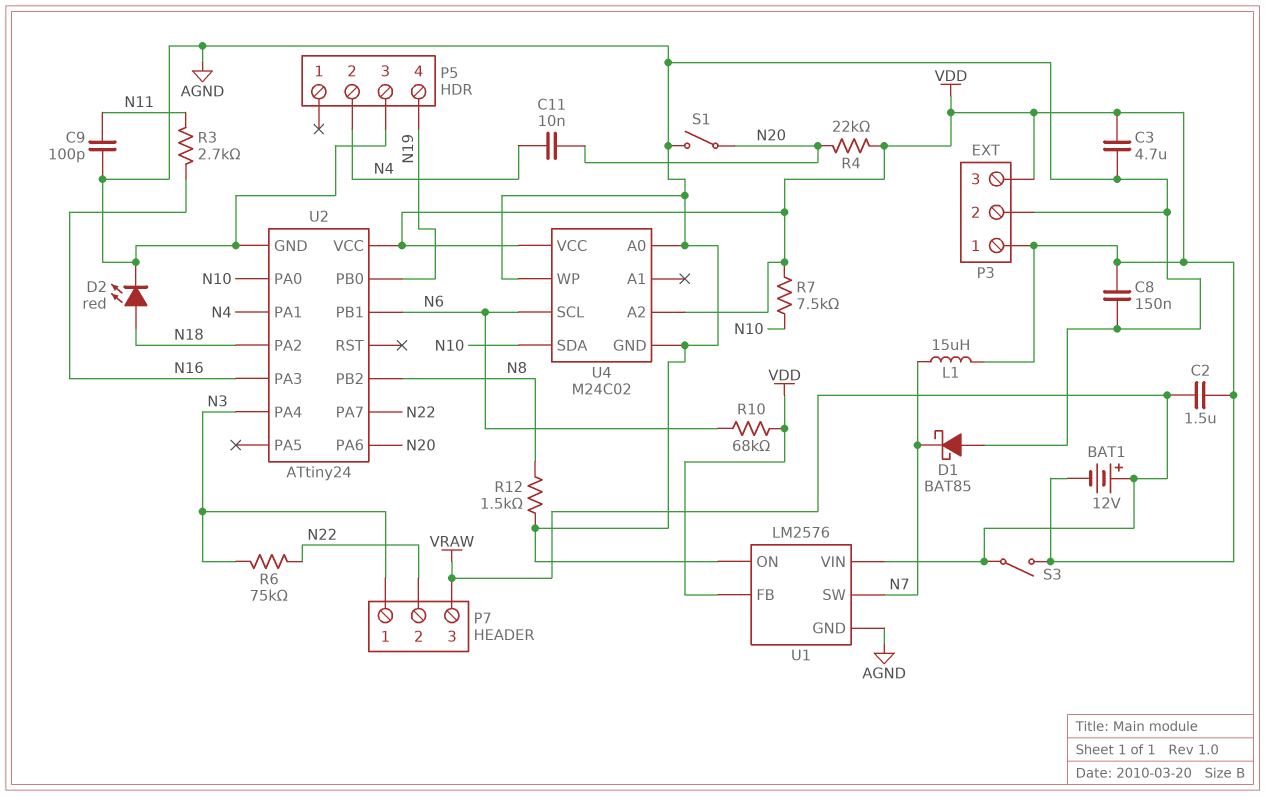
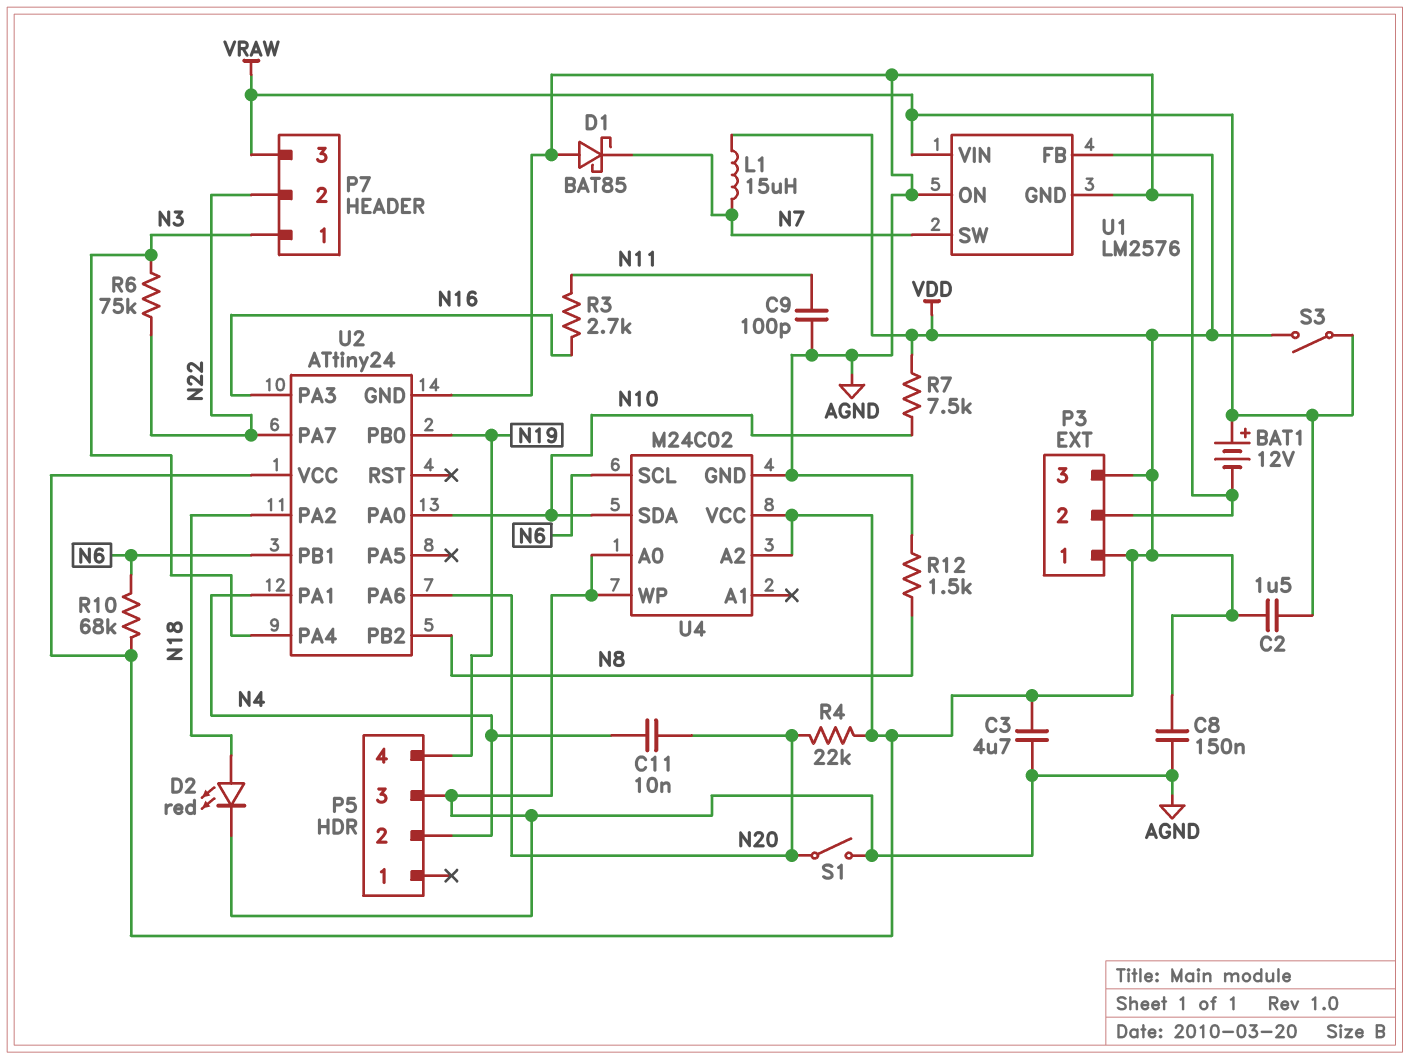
BAT1: 12V (plus VRAW, minus VDD) -> 12V (plus VRAW, minus AGND)

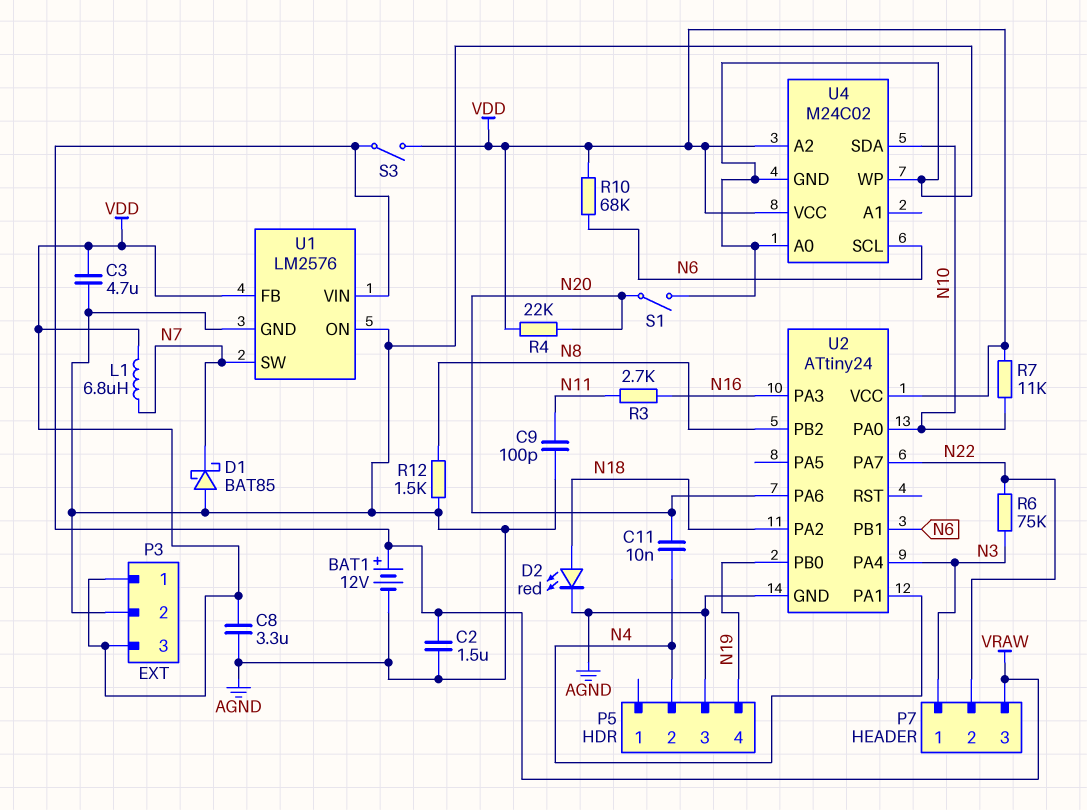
C2: 1.5uF (VDD, VRAW) -> 1.5uF (AGND, VRAW)
C8: 150nF (AGND, VDD) -> 3.3uF (AGND, VDD)
L1: 15uH (N7, VDD) -> 6.8uH (N7, VDD)
R7: 7.5k (N10, VDD) -> 11k (N10, VDD)

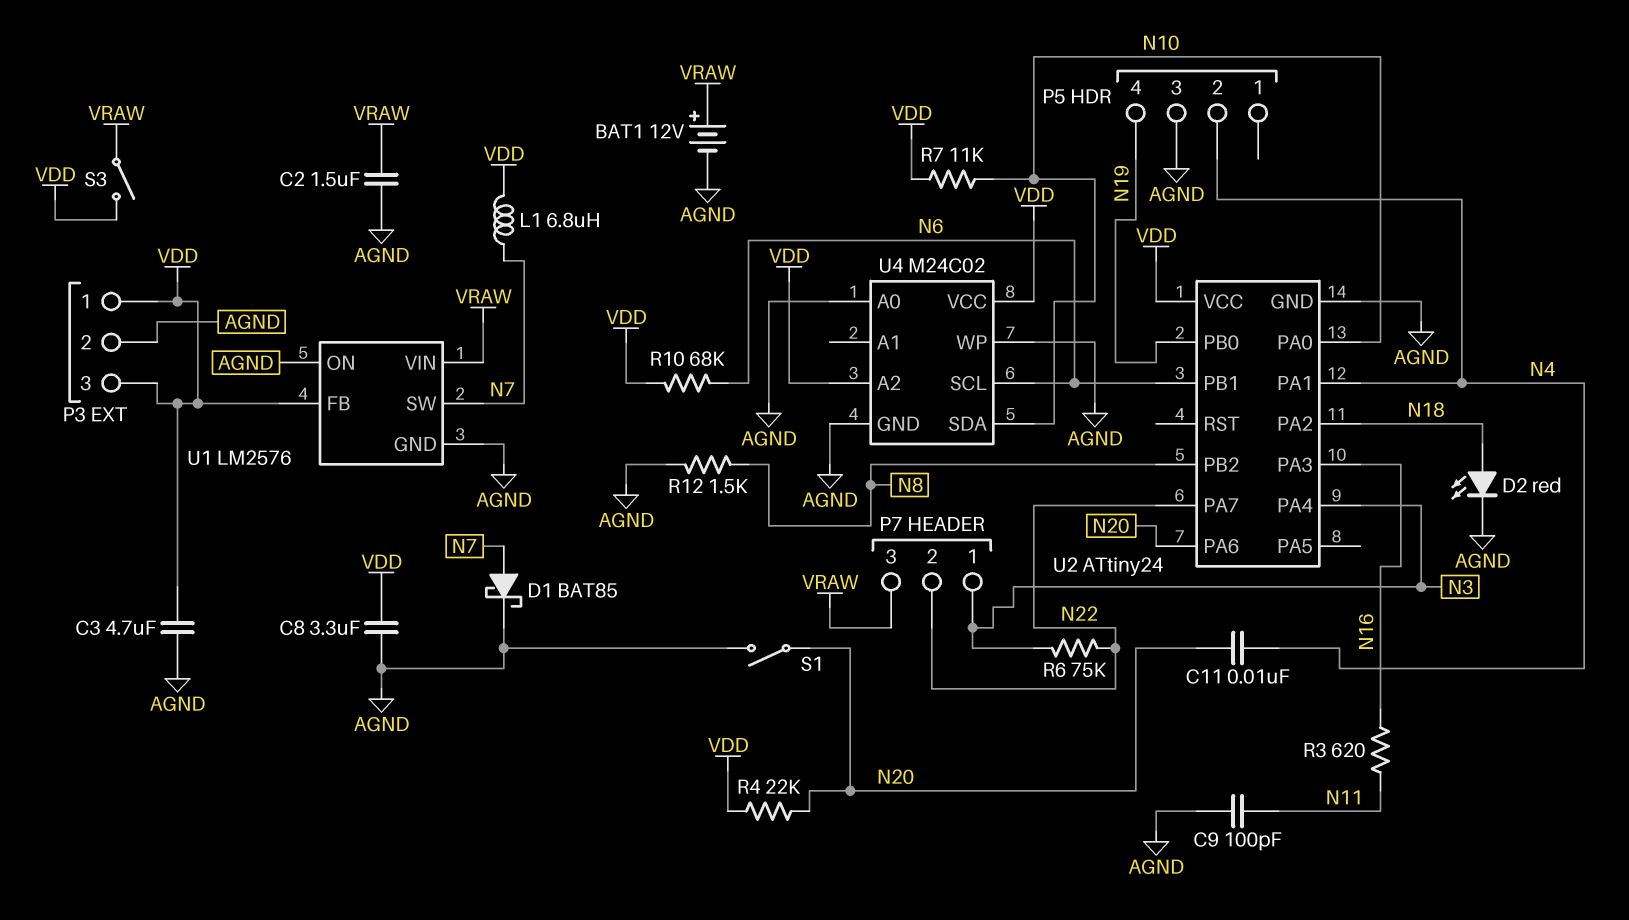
D1: schottky BAT85 (A AGND, K N7) -> schottky BAT85 (A N7, K AGND)
R3: 2.7k (N11, N16) -> 620 (N11, N16)

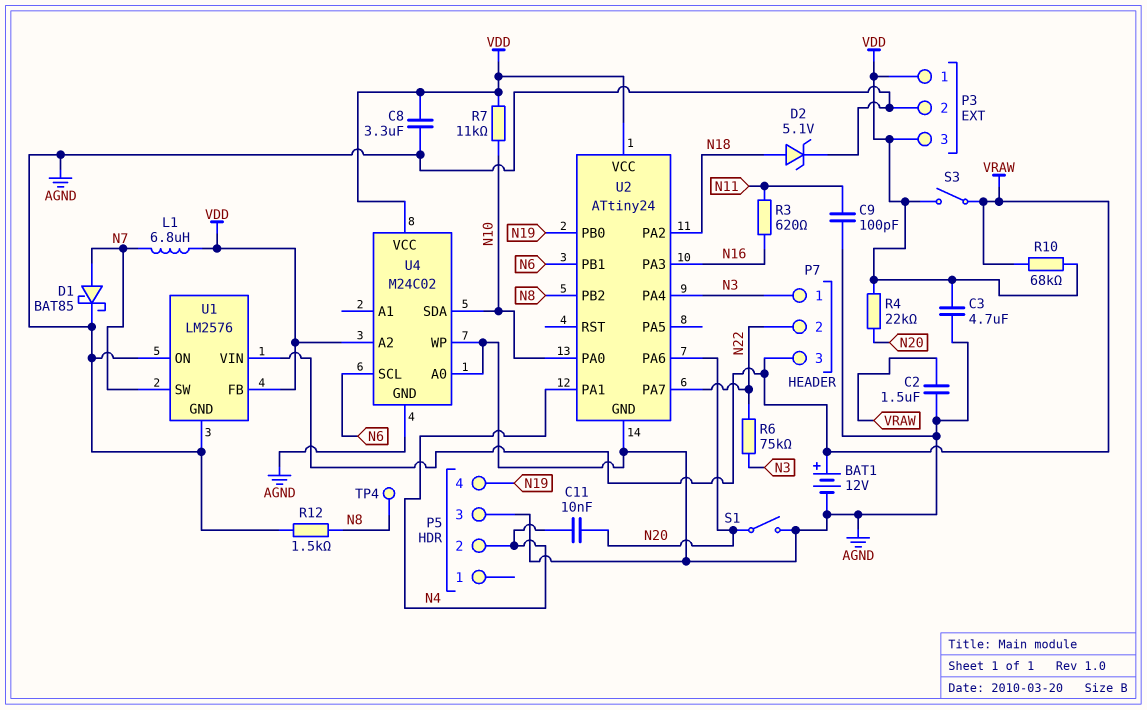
D2: LED red (A N18, K AGND) -> zener 5.1V (A N18, K AGND)
R10: 68k (N6, VDD) -> 68k (VDD, VRAW)
TP4: none -> test point (N8)

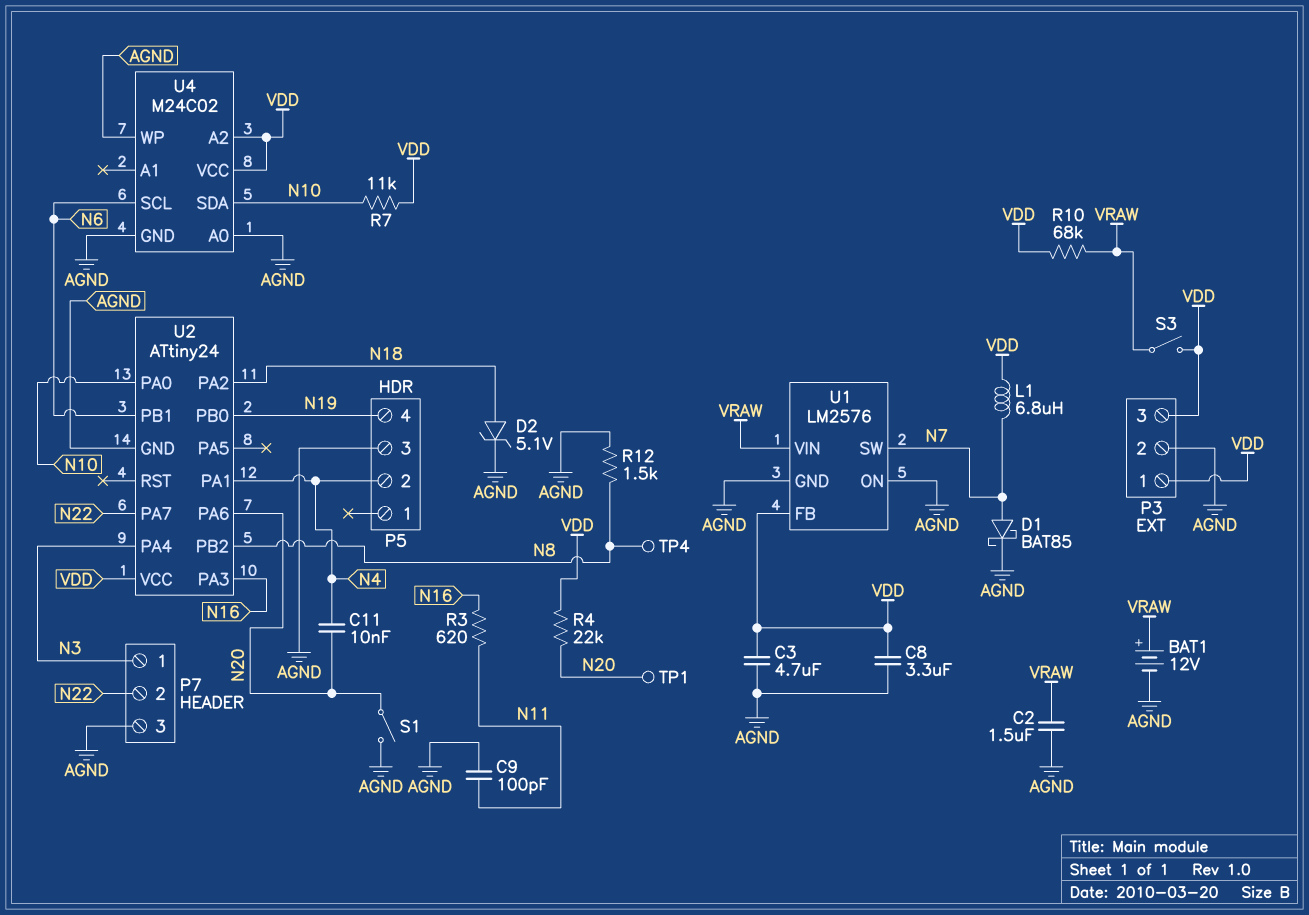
P7 pin 3: VRAW -> AGND
R6: 75k (N3, N22) -> none
TP1: none -> test point (N20)

